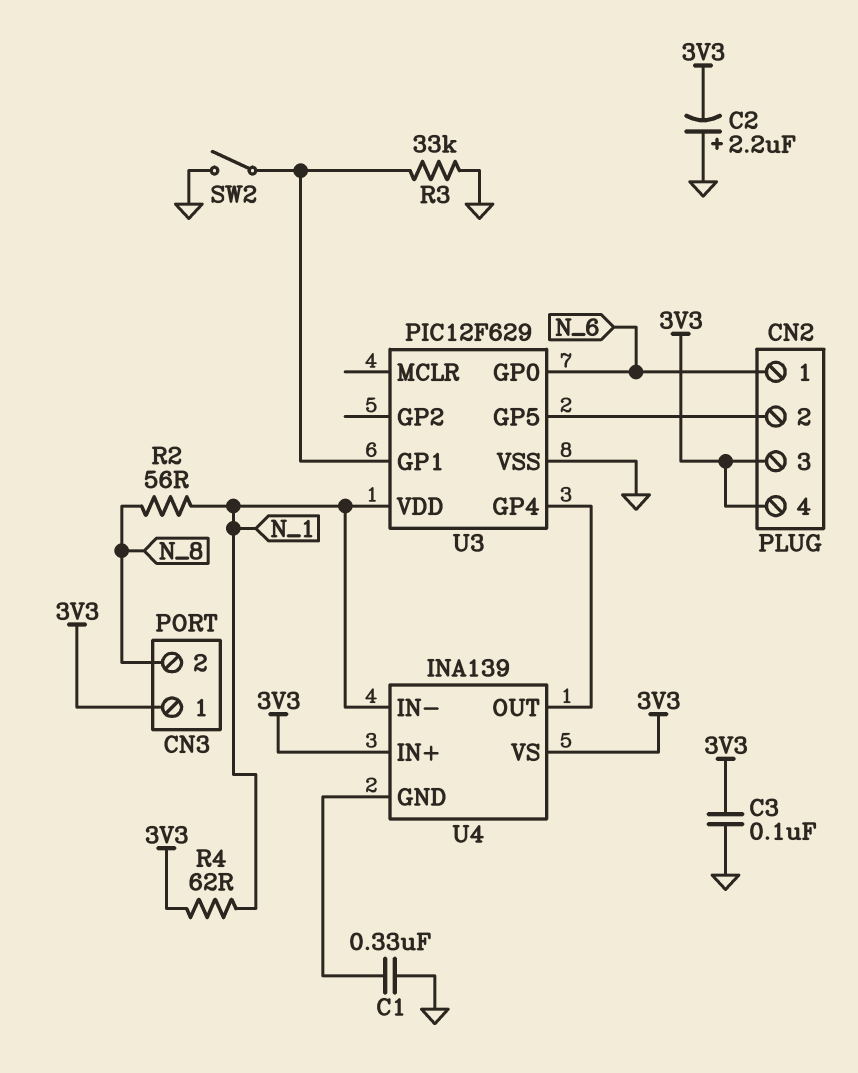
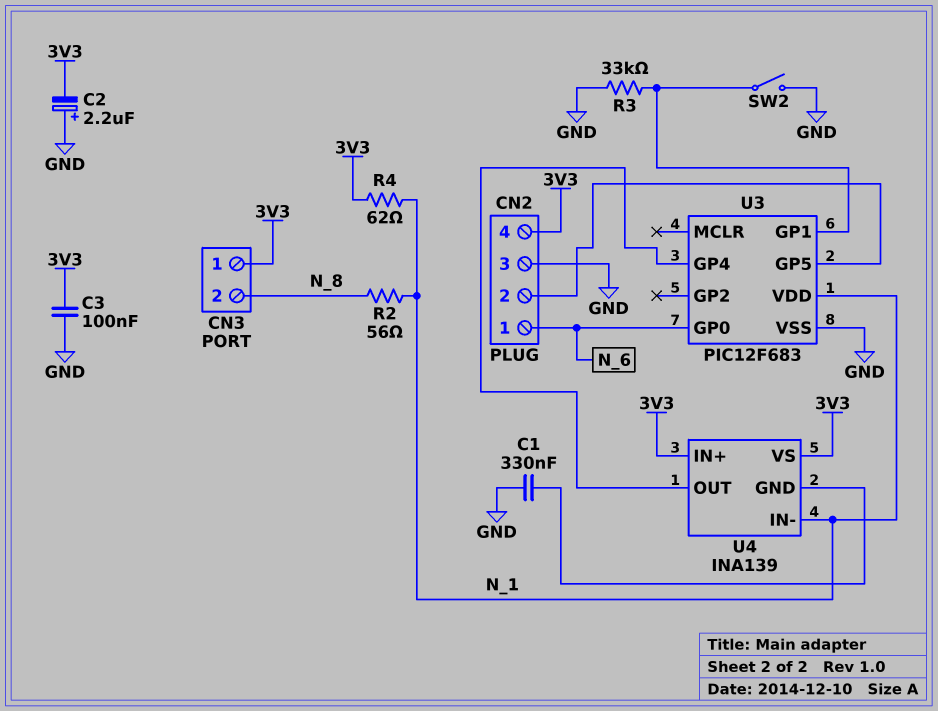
CN2 pin 3: 3V3 -> GND
U3: PIC12F629 -> PIC12F683

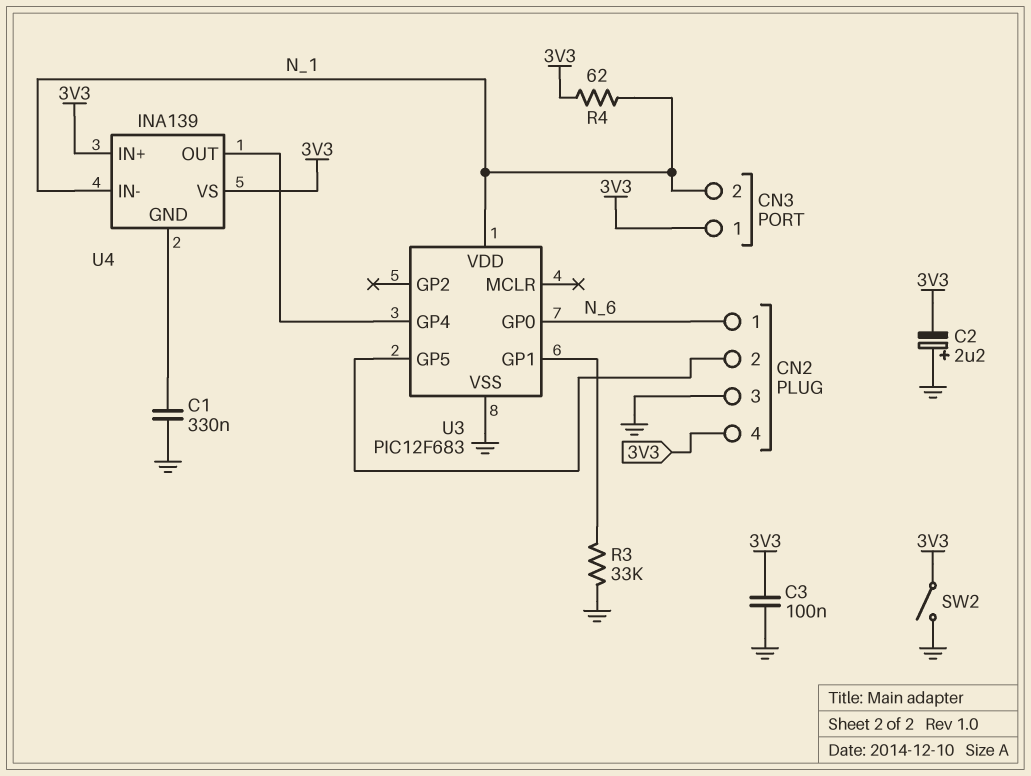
CN3 pin 2: N_8 -> N_1
R2: 56 (N_1, N_8) -> none
SW2: switch (GND, U3/GP1) -> switch (3V3, GND)

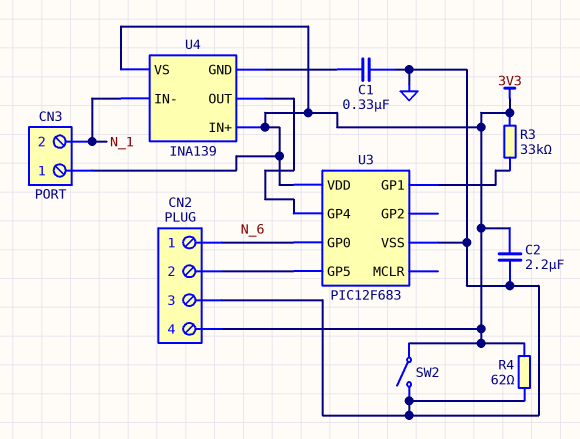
C2: 2.2uF (plus GND, minus 3V3) -> 2.2uF (3V3, GND)
C3: 100nF (3V3, GND) -> none
R3: 33k (GND, U3/GP1) -> 33k (3V3, U3/GP1)
R4: 62 (3V3, N_1) -> 62 (3V3, GND)
U3 pin VDD: N_1 -> 3V3

